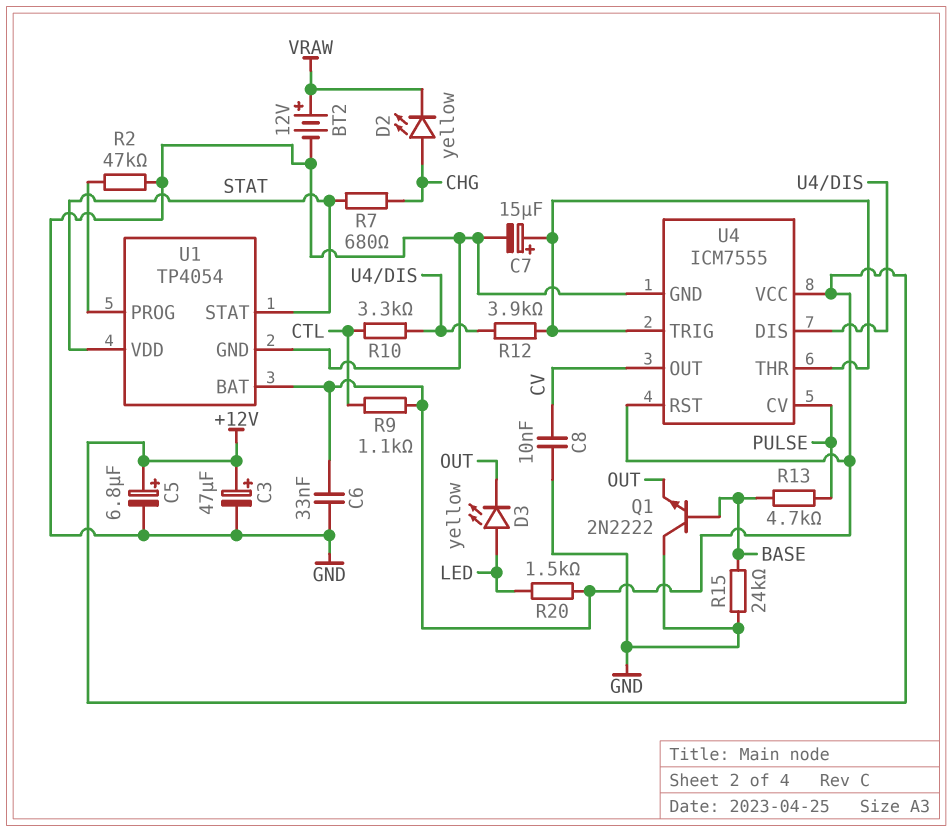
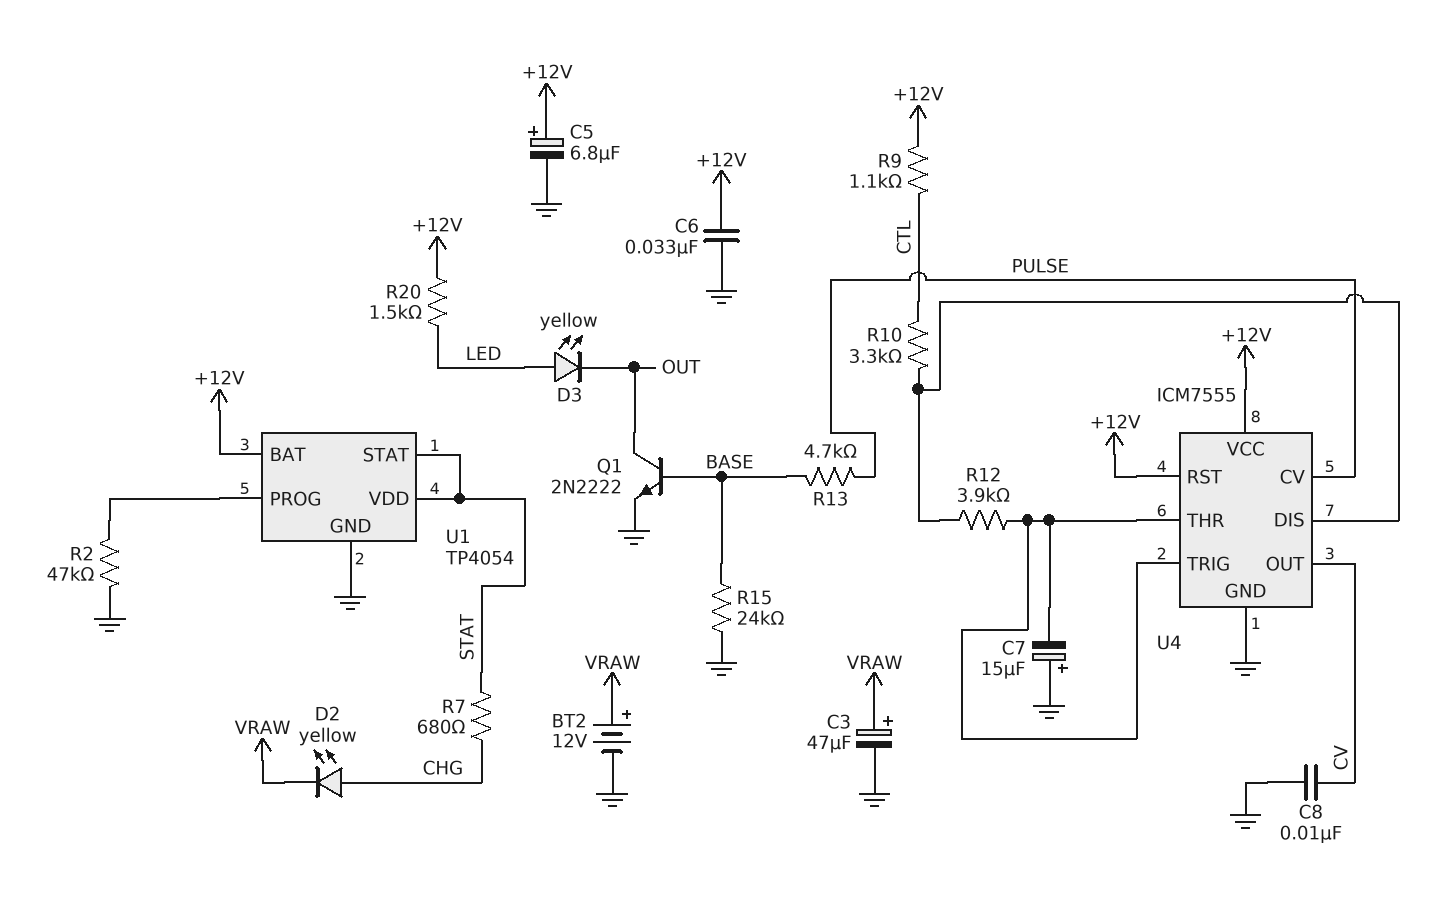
C3: 47uF (plus +12V, minus GND) -> 47uF (plus VRAW, minus GND)
C7: 15uF (plus U4/THR, minus GND) -> 15uF (plus GND, minus U4/THR)
Q1: NPN 2N2222 (B BASE, C GND, E OUT) -> NPN 2N2222 (B BASE, C OUT, E GND)

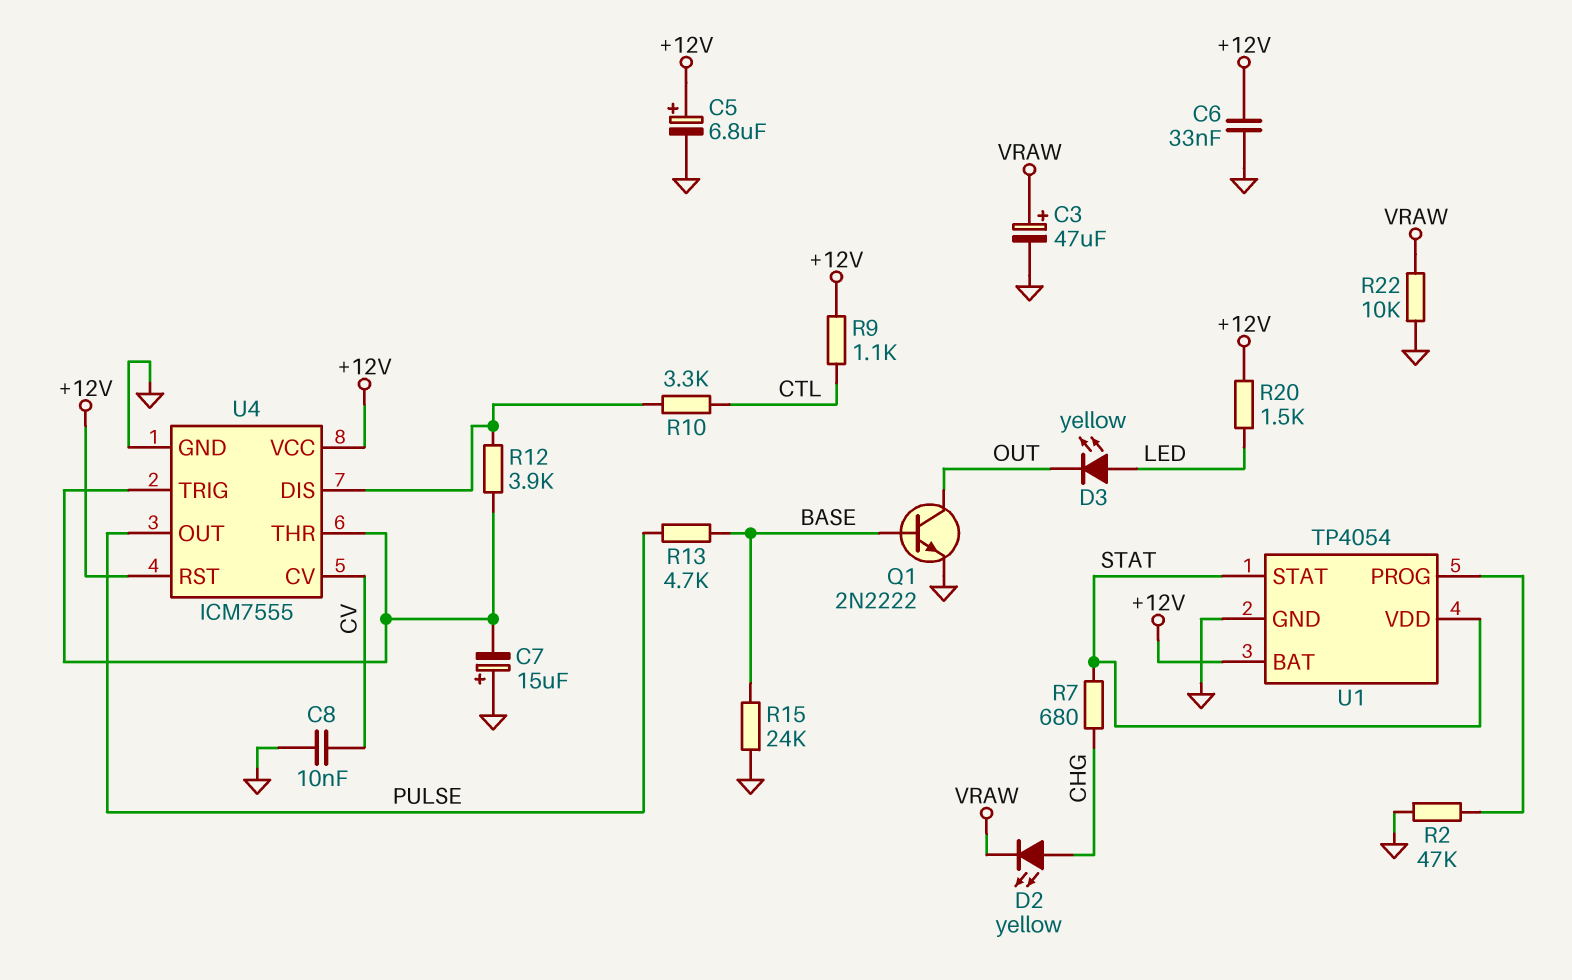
BT2: 12V (plus VRAW, minus GND) -> none
R22: none -> 10k (GND, VRAW)
U4 pin CV: PULSE -> CV
U4 pin OUT: CV -> PULSE

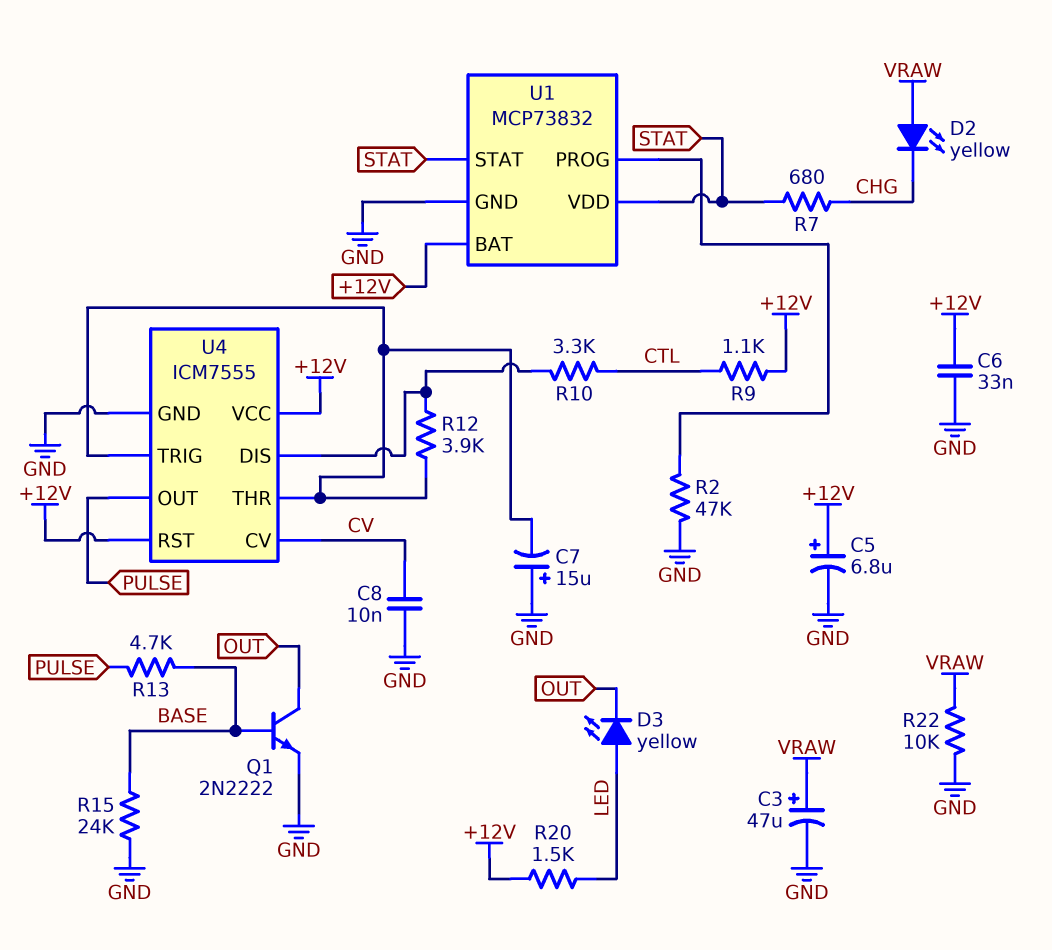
D2: LED yellow (A CHG, K VRAW) -> LED yellow (A VRAW, K CHG)
U1: TP4054 -> MCP73832

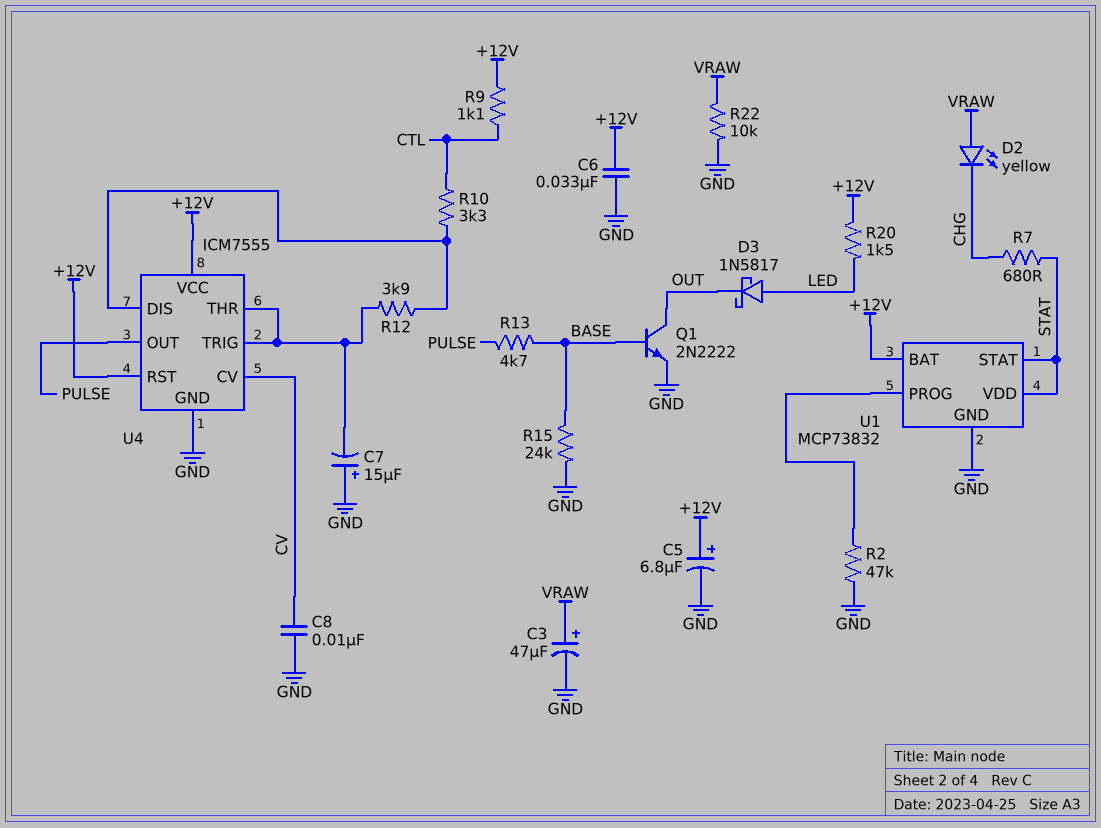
D3: LED yellow (A LED, K OUT) -> schottky 1N5817 (A LED, K OUT)

